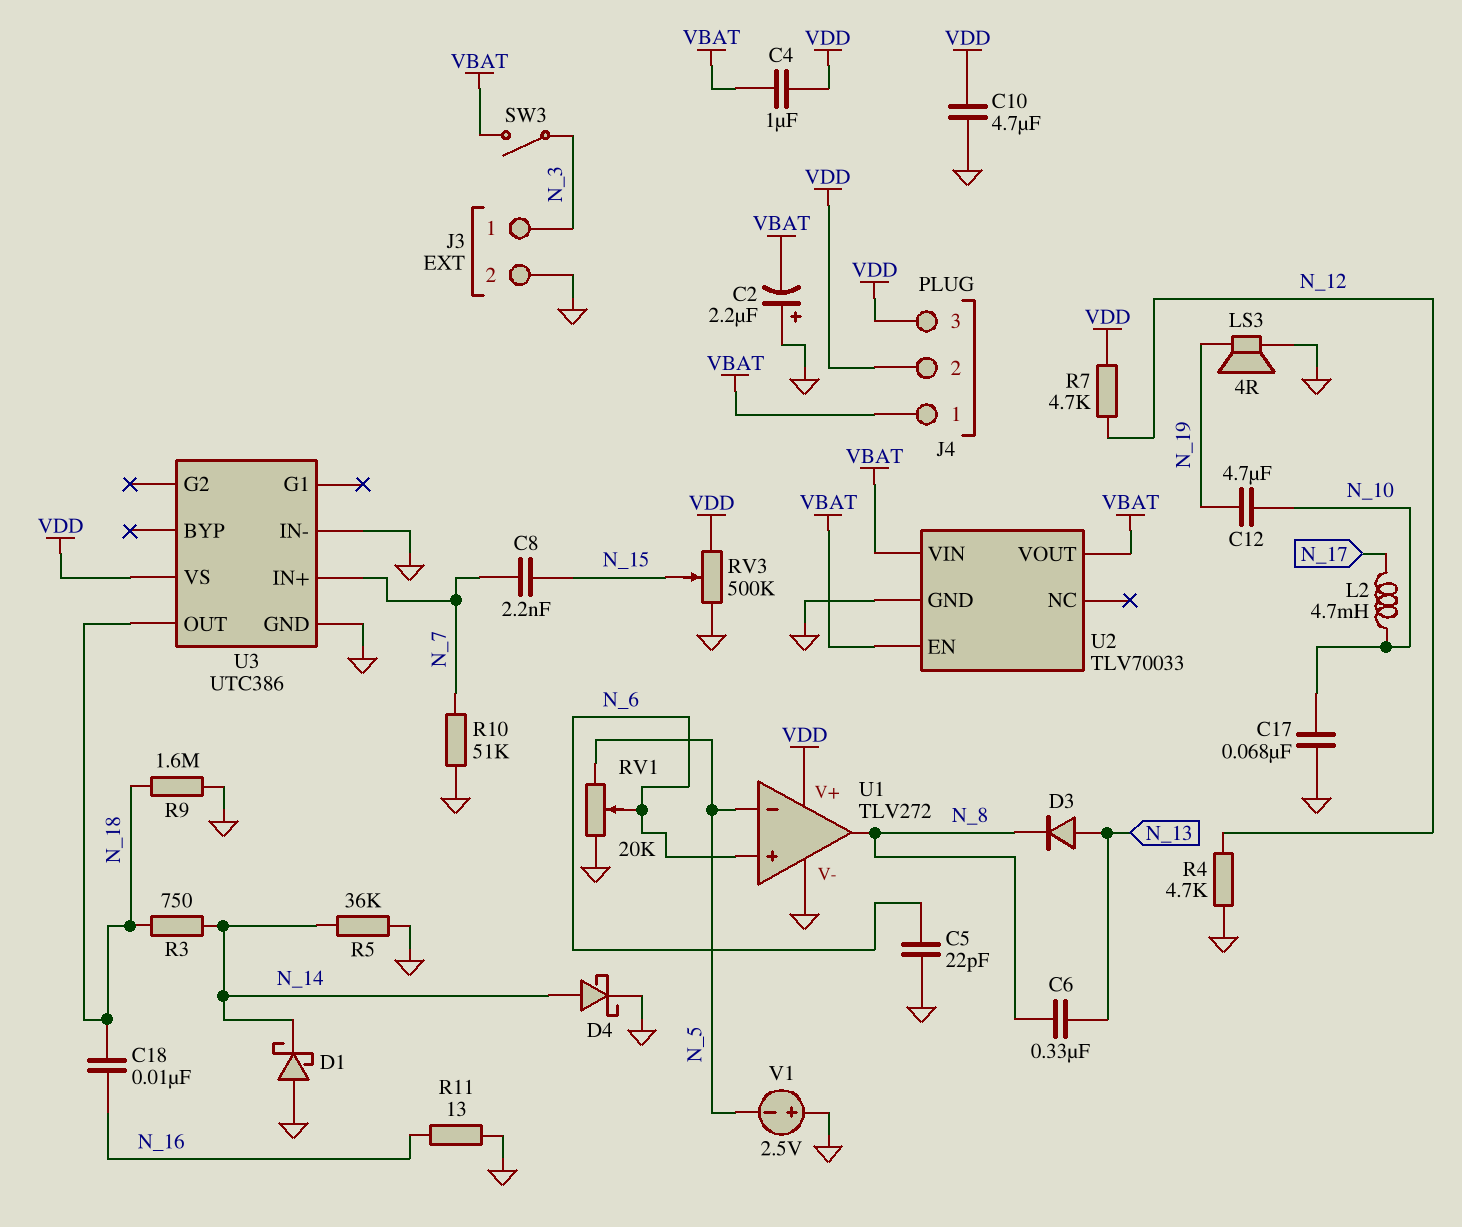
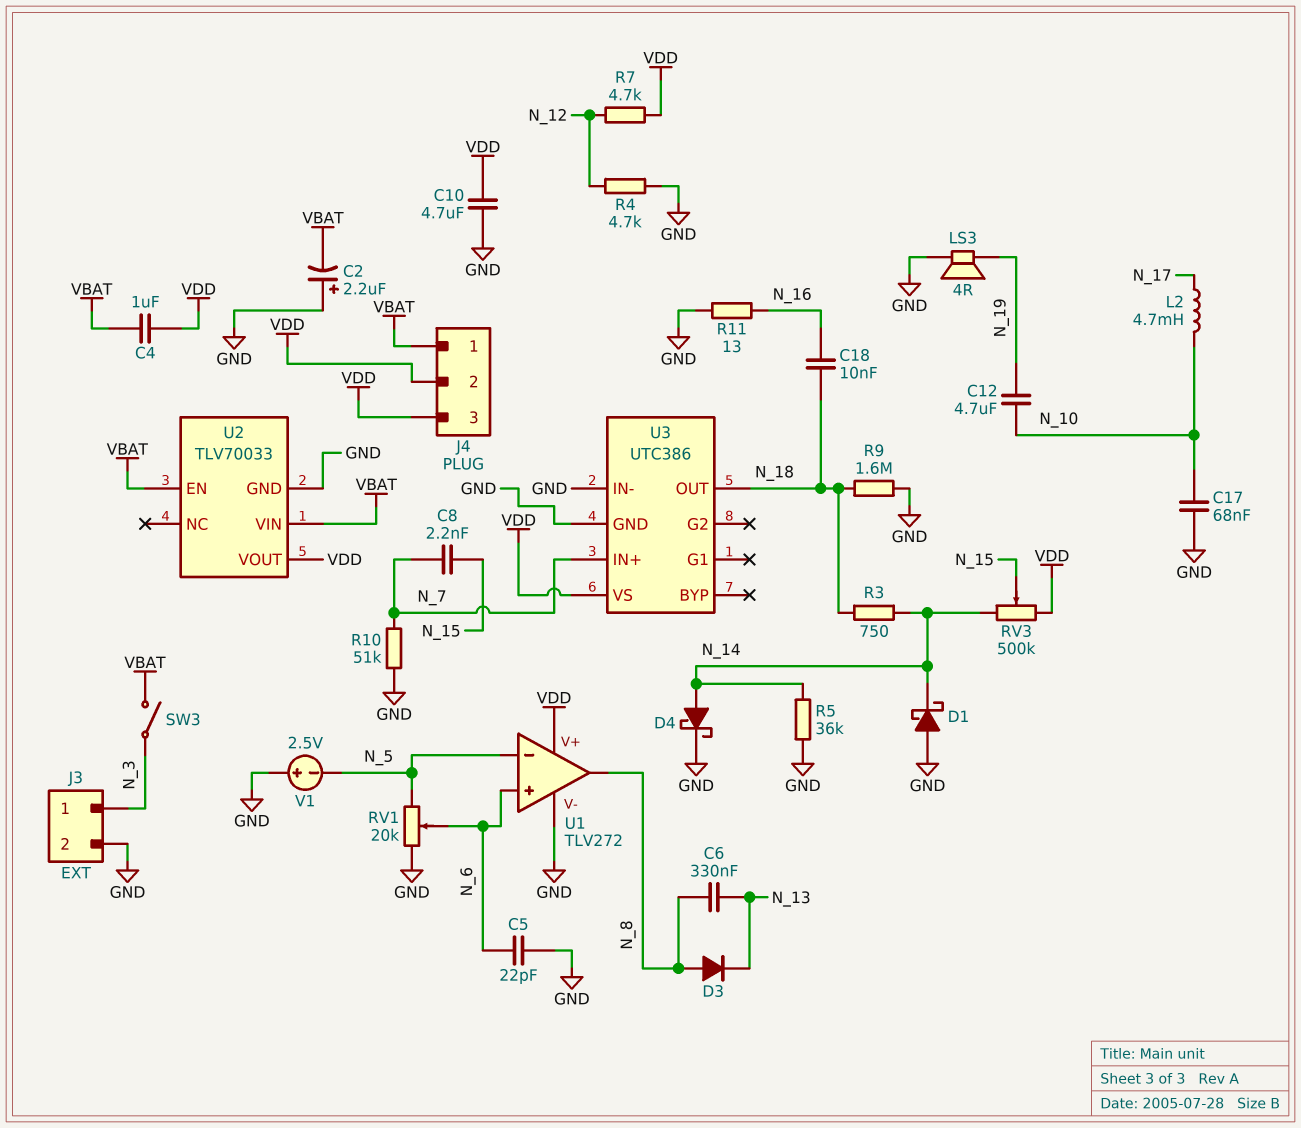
D3: diode (A N_13, K N_8) -> diode (A N_8, K N_13)
RV3: 500k (GND, VDD, wiper N_15) -> 500k (N_14, VDD, wiper N_15)
U2 pin VOUT: VBAT -> VDD

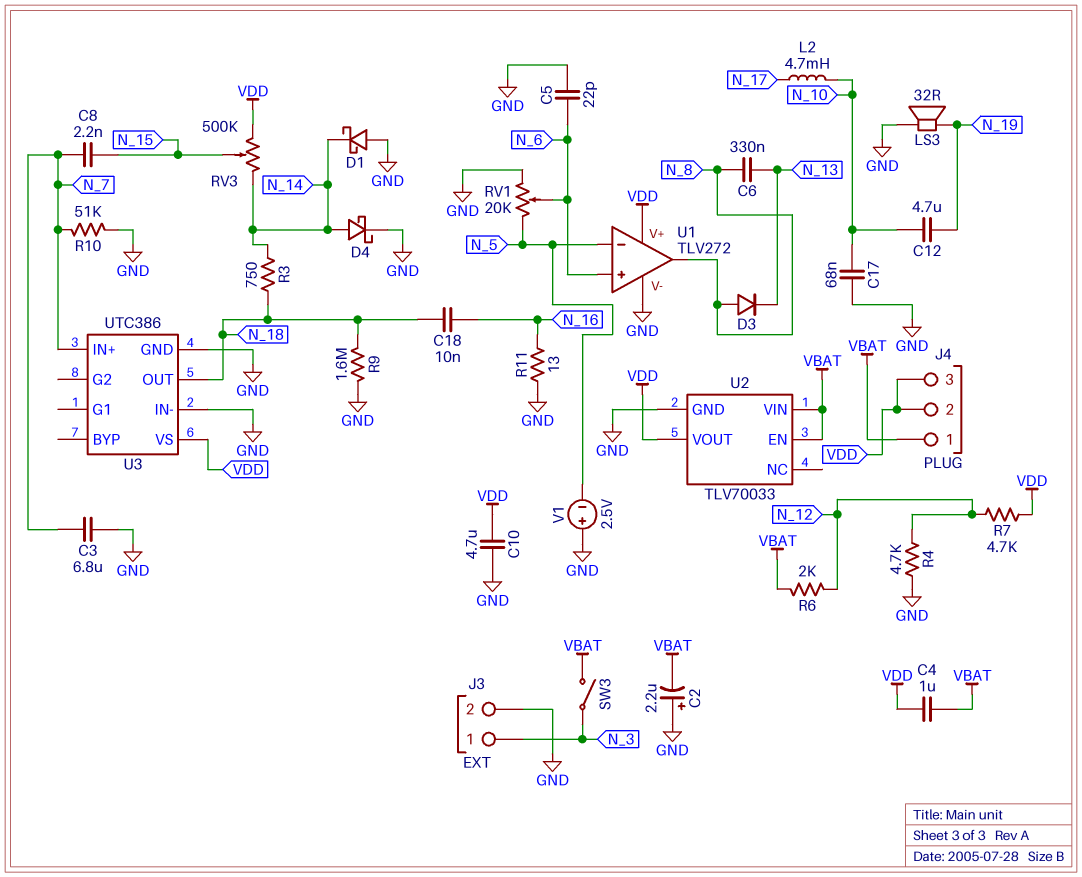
C3: none -> 6.8uF (GND, N_7)
LS3: speaker 4R (GND, N_19) -> speaker 32R (GND, N_19)
R5: 36k (GND, N_14) -> none
R6: none -> 2k (N_12, VBAT)

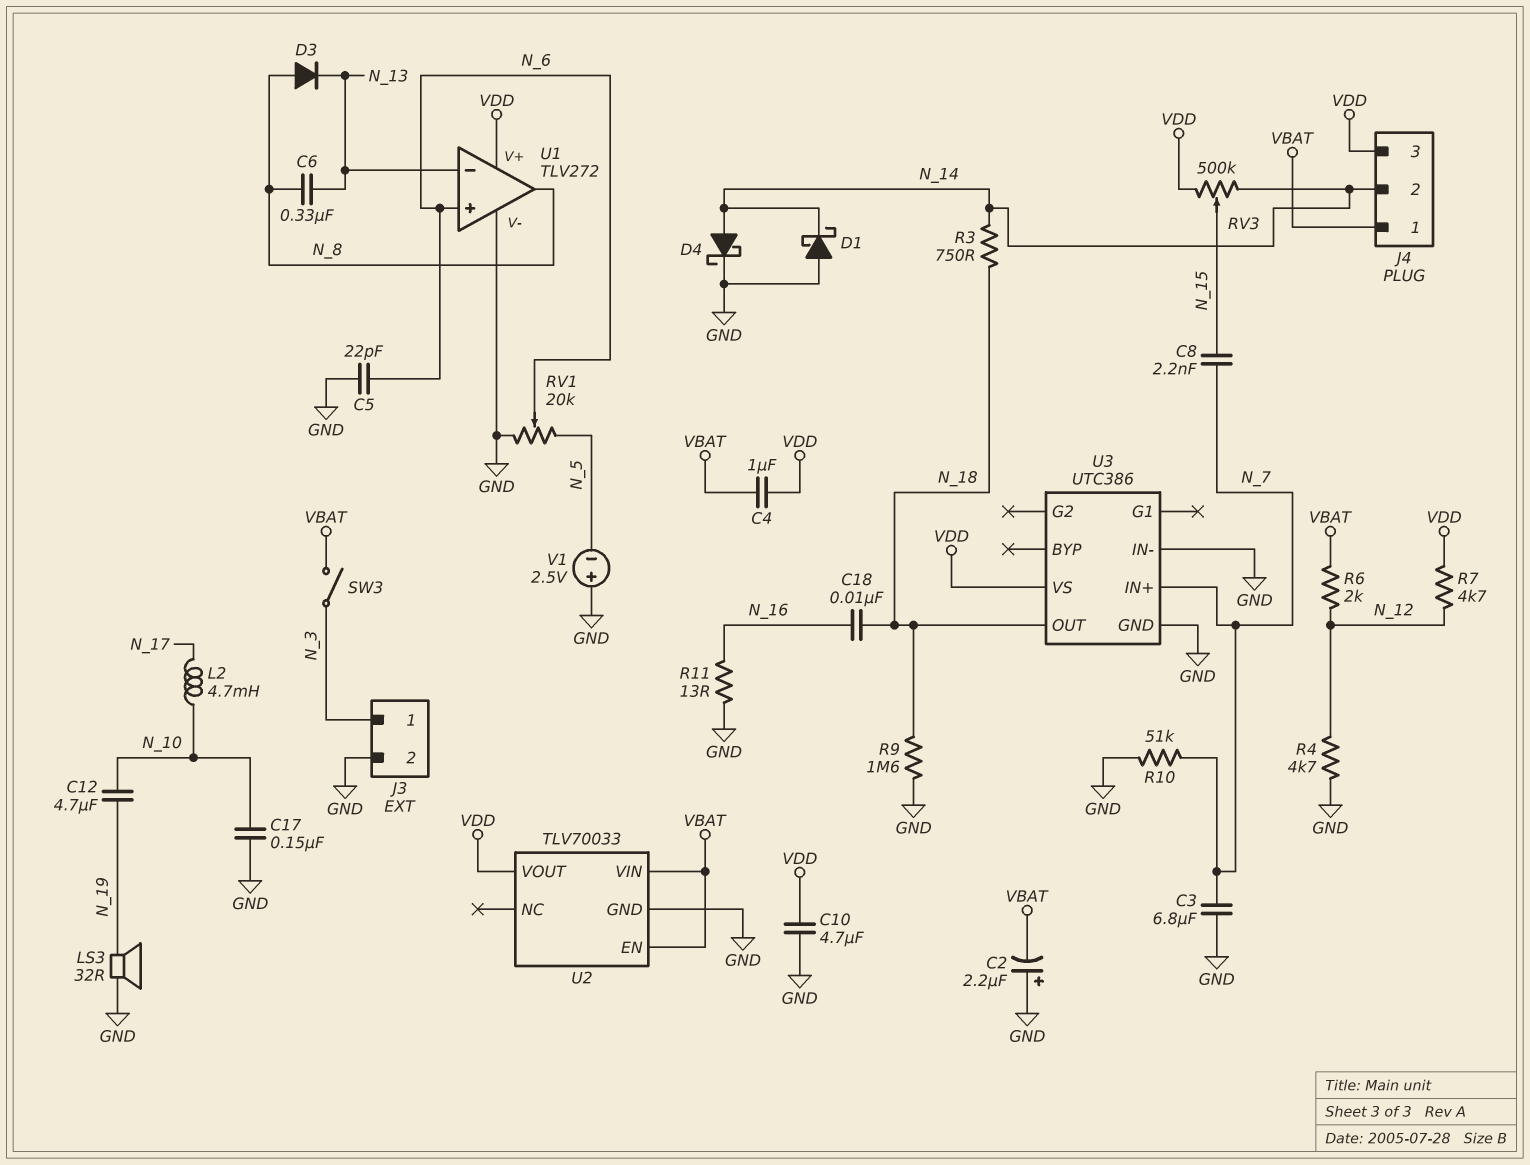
C17: 68nF (GND, N_10) -> 150nF (GND, N_10)
J4 pin 2: VDD -> N_14
U1 pin in-: N_5 -> N_13

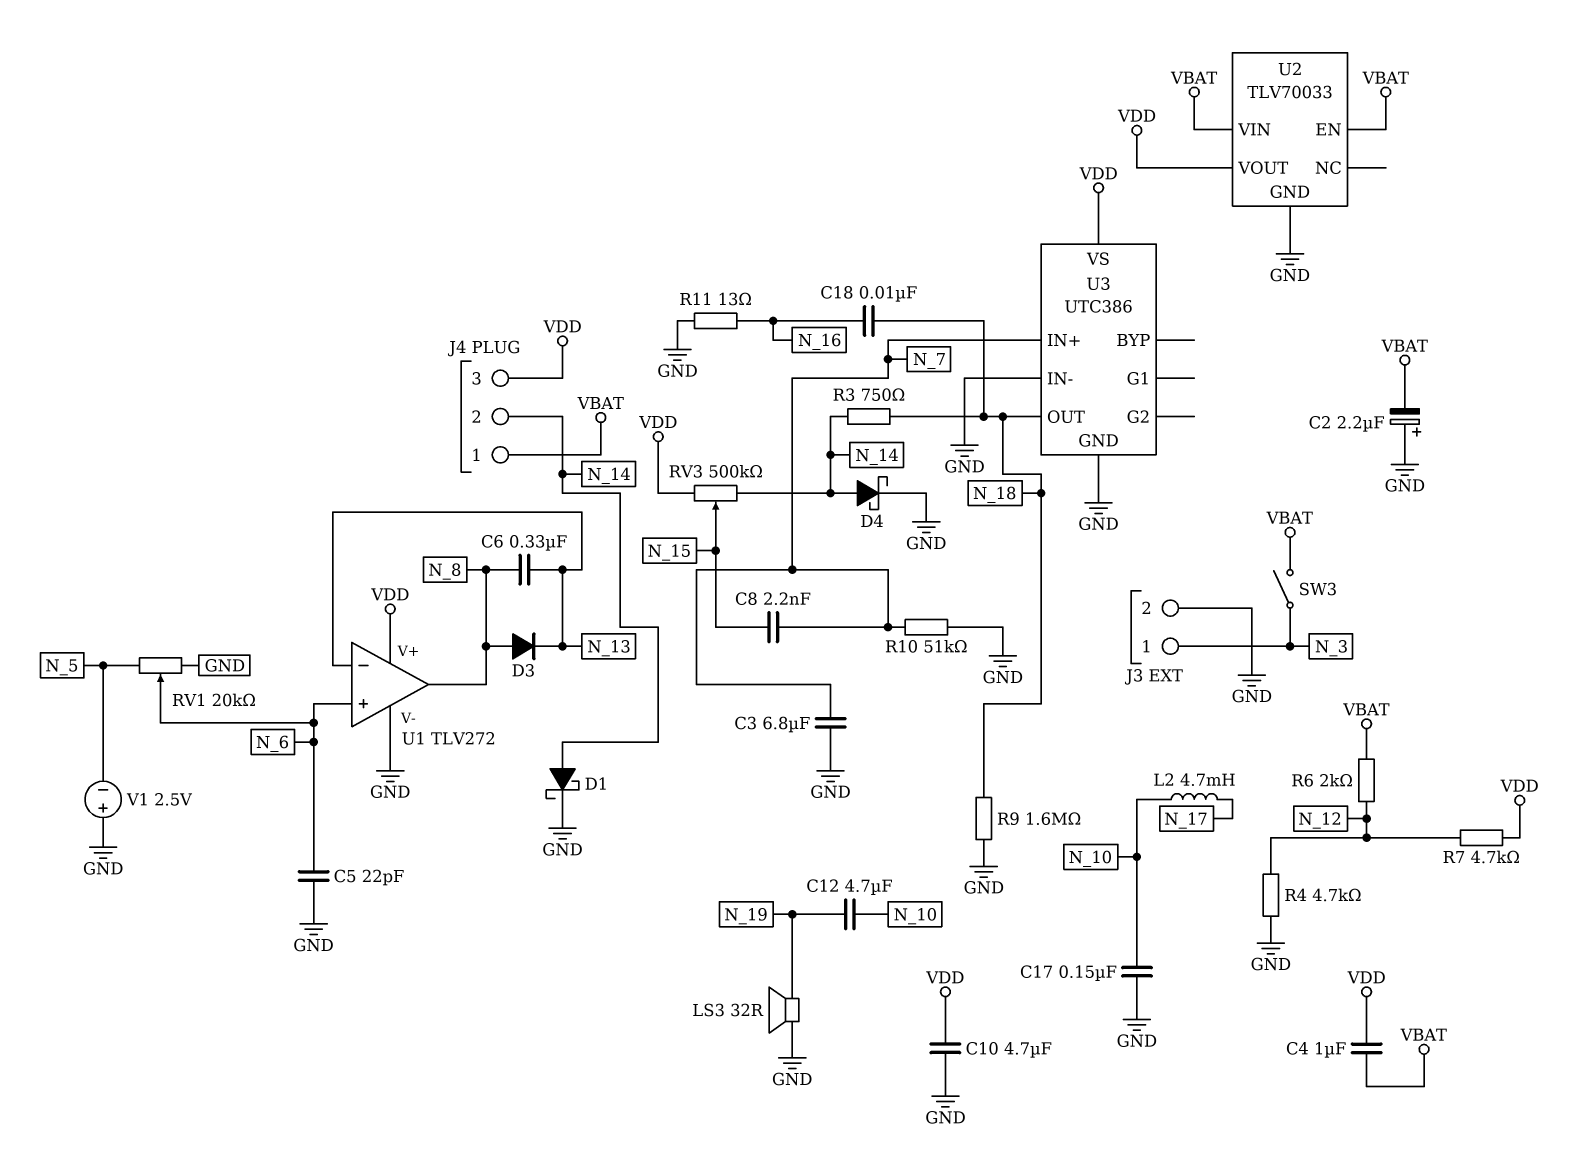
D1: schottky (A GND, K N_14) -> schottky (A N_14, K GND)

